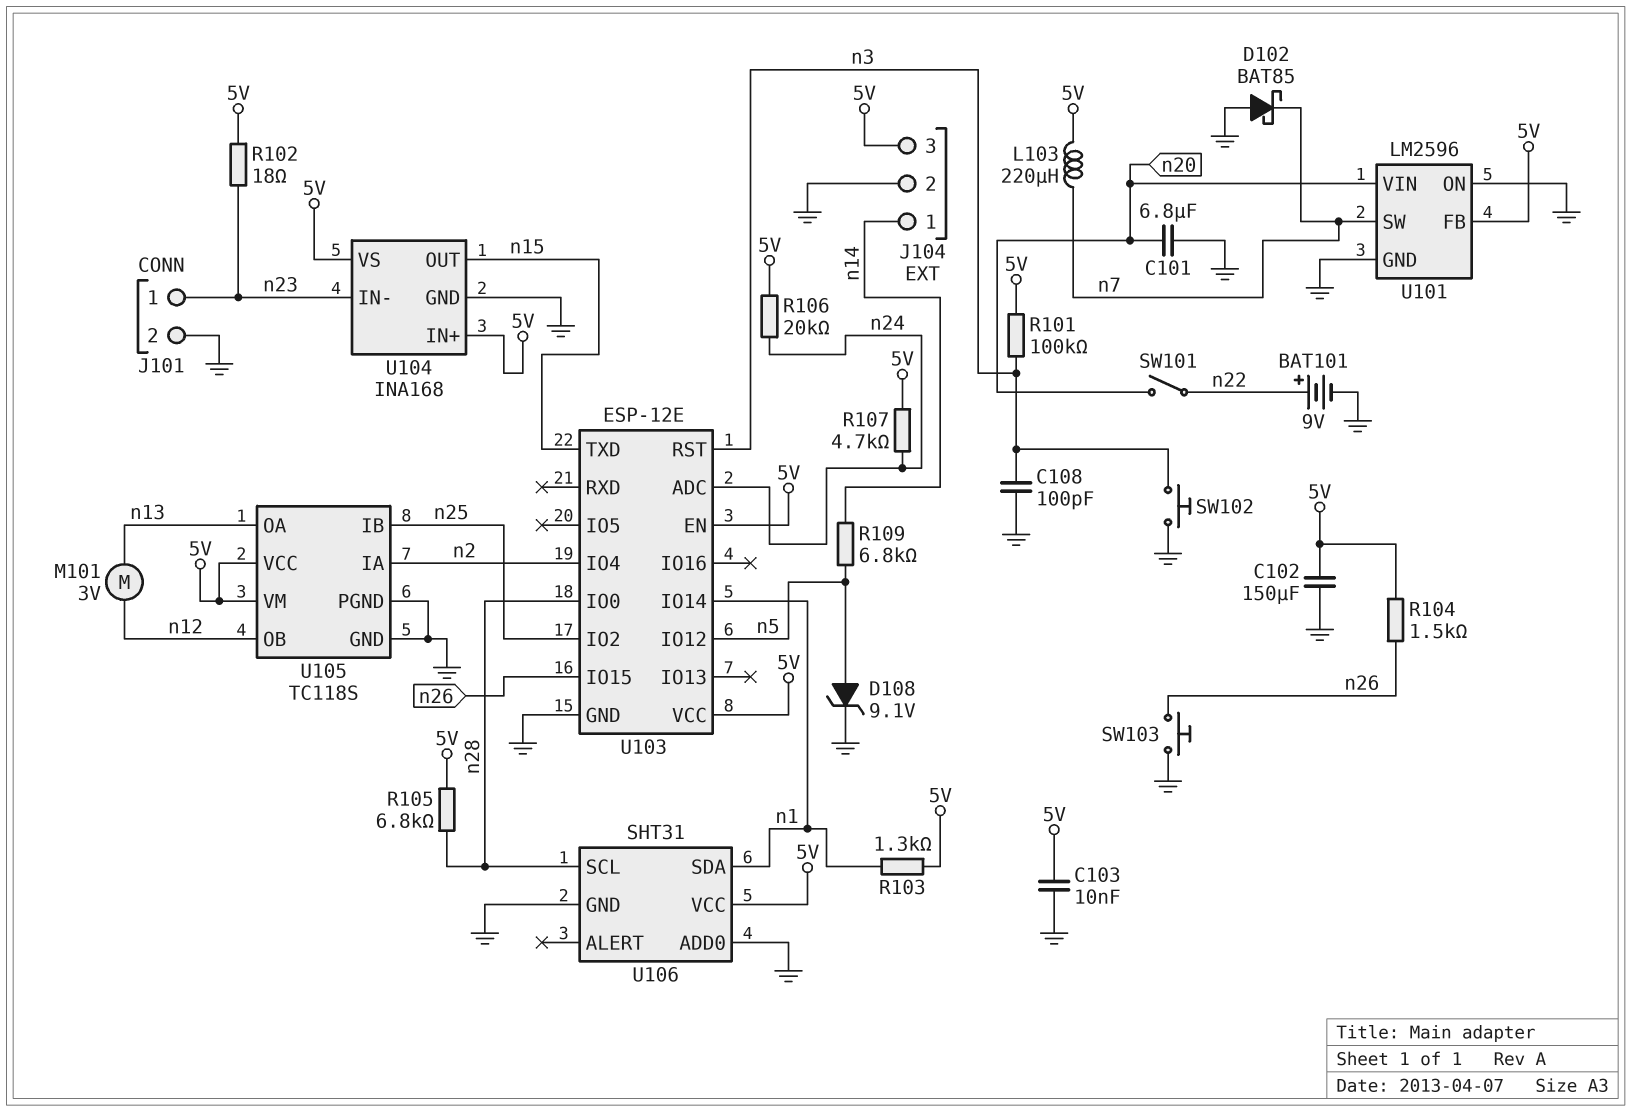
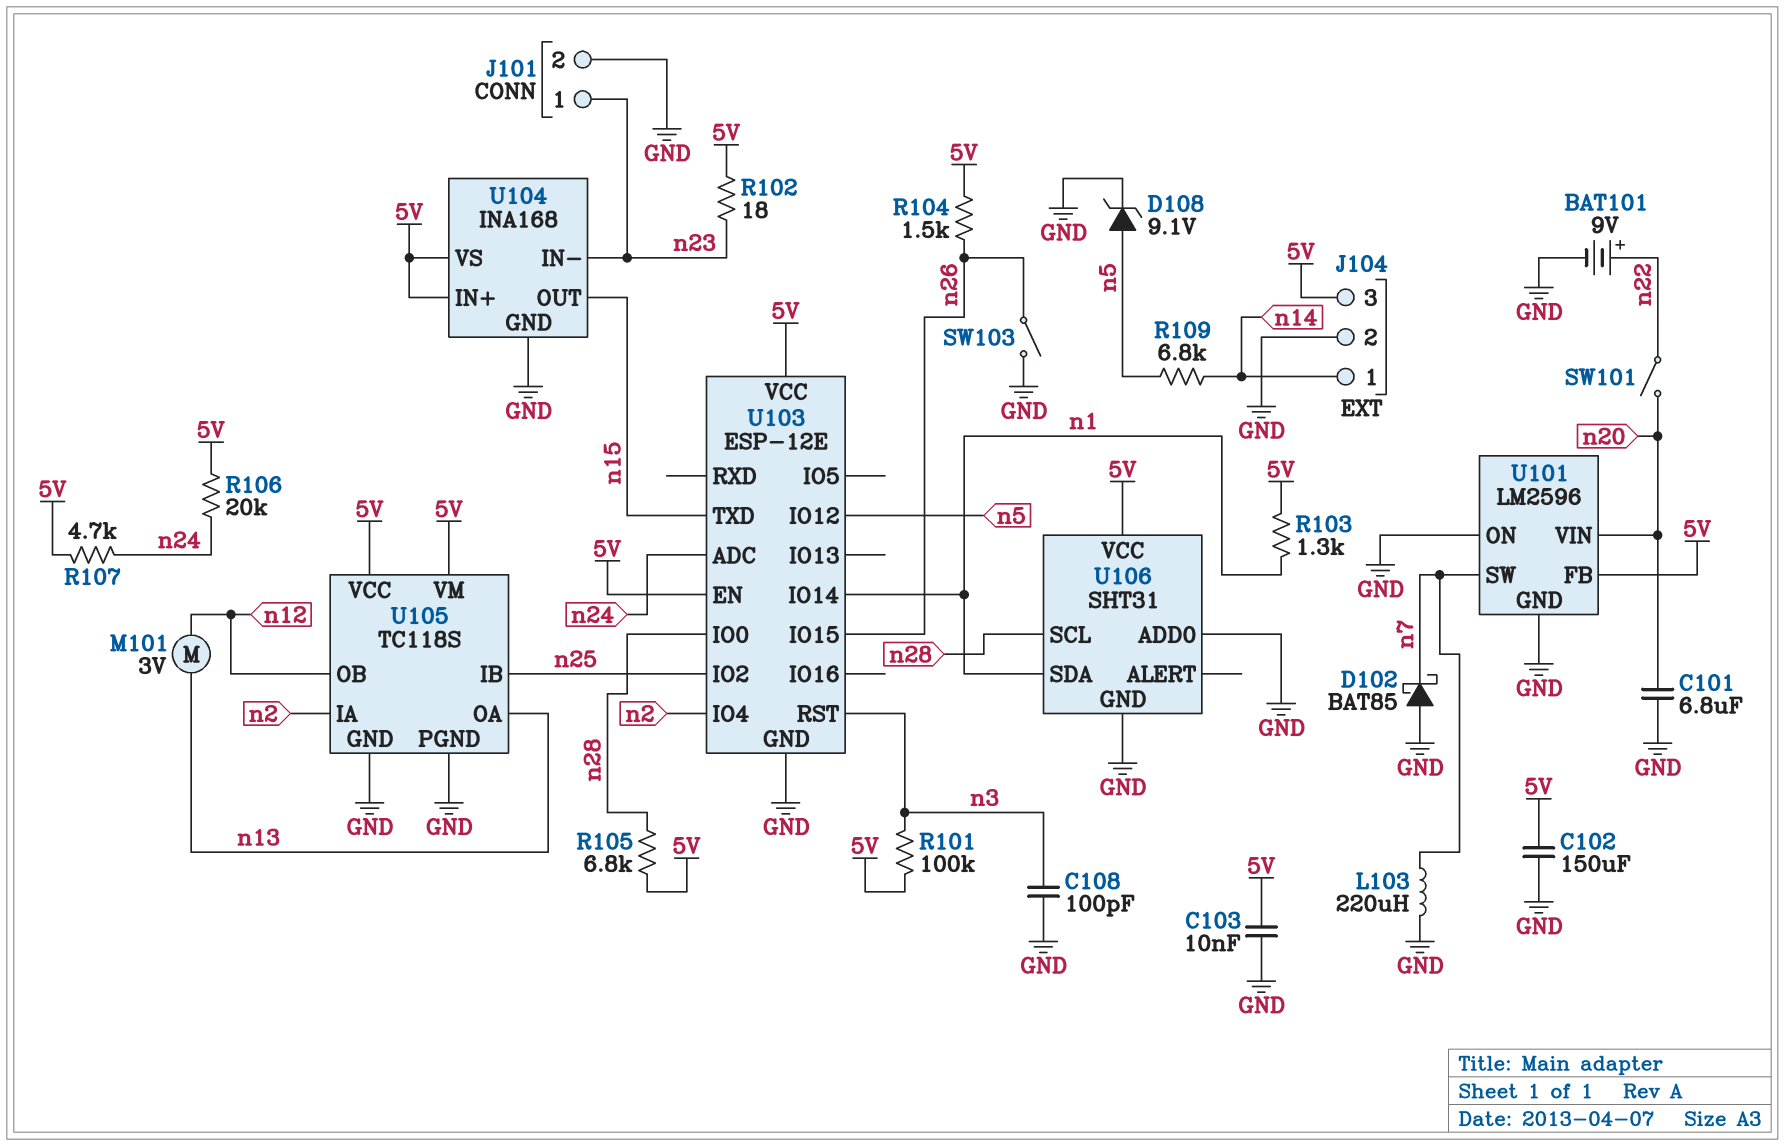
L103: 220uH (5V, n7) -> 220uH (GND, n7)
SW102: button (GND, n3) -> none
SW103: button (GND, n26) -> switch (GND, n26)

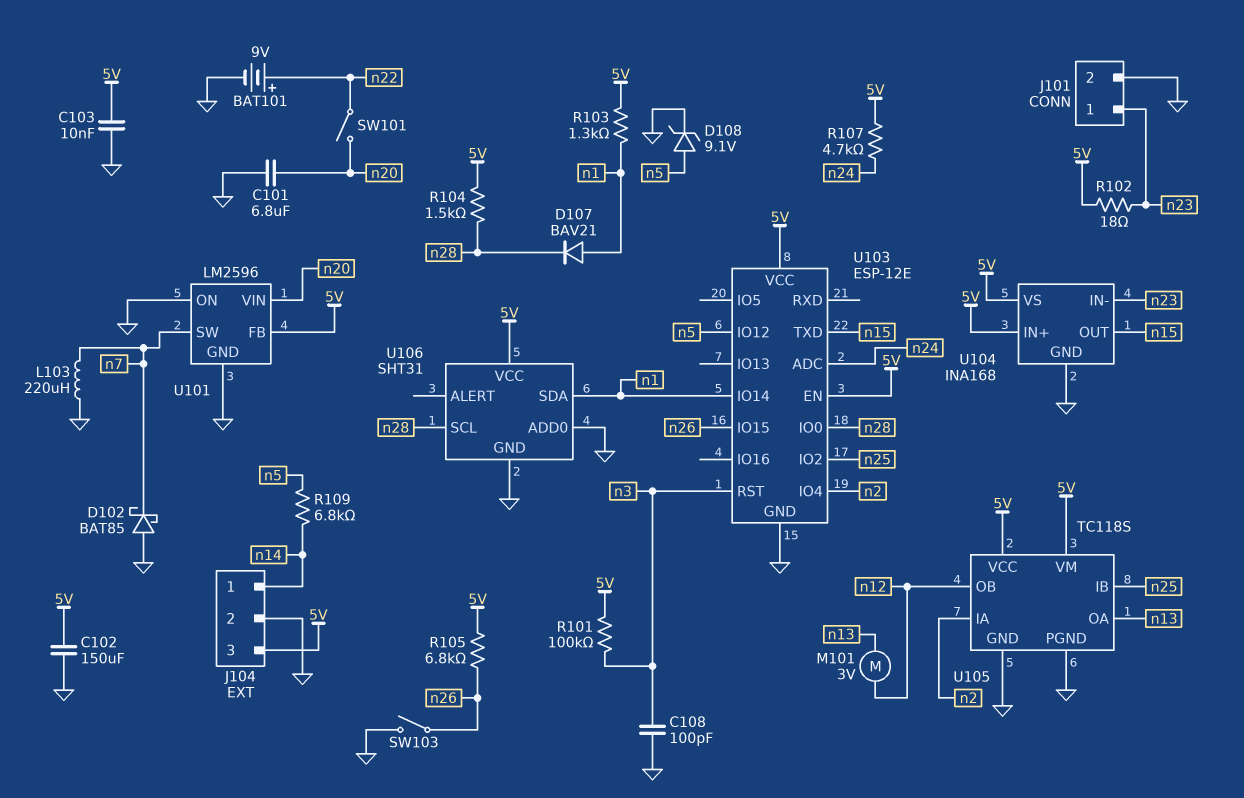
D107: none -> diode BAV21 (A n1, K n28)
R104: 1.5k (5V, n26) -> 1.5k (5V, n28)
R105: 6.8k (5V, n28) -> 6.8k (5V, n26)
R106: 20k (5V, n24) -> none

